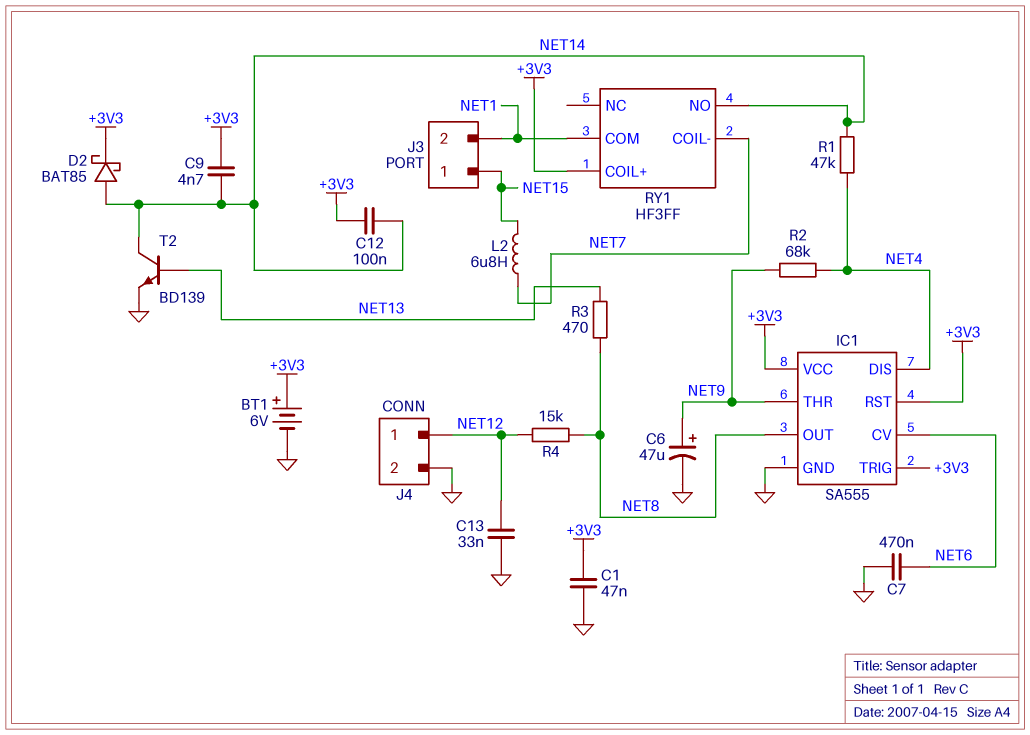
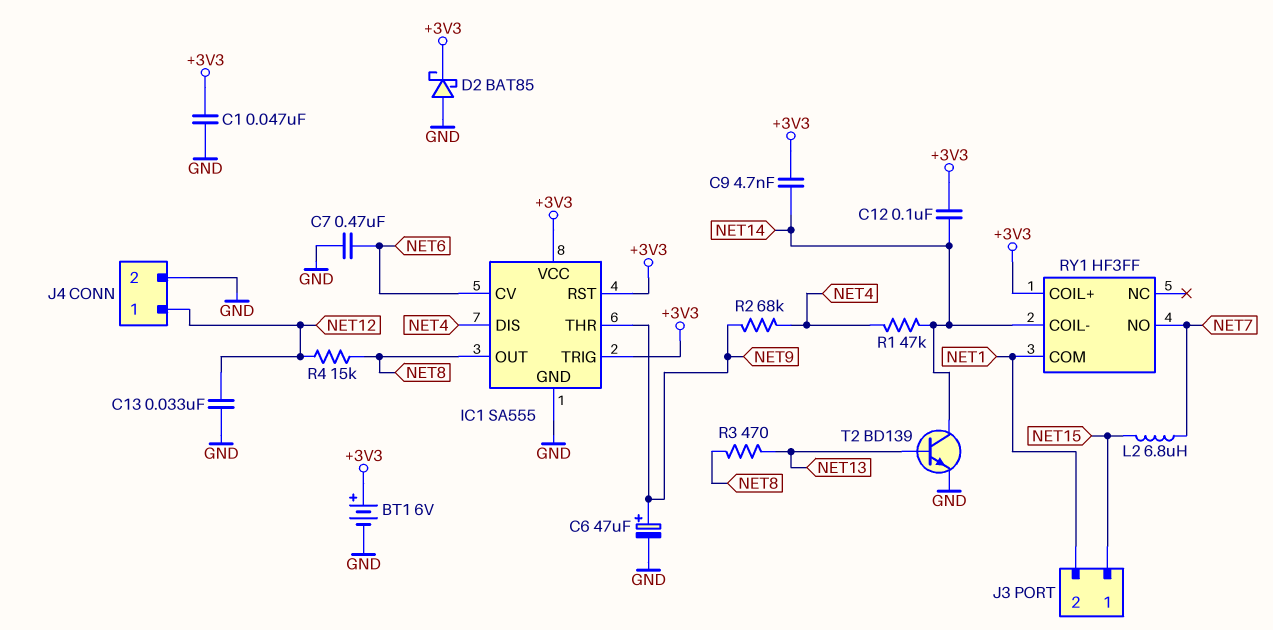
D2: schottky BAT85 (A NET14, K +3V3) -> schottky BAT85 (A GND, K +3V3)
RY1 pin COIL-: NET7 -> NET14
RY1 pin NO: NET14 -> NET7

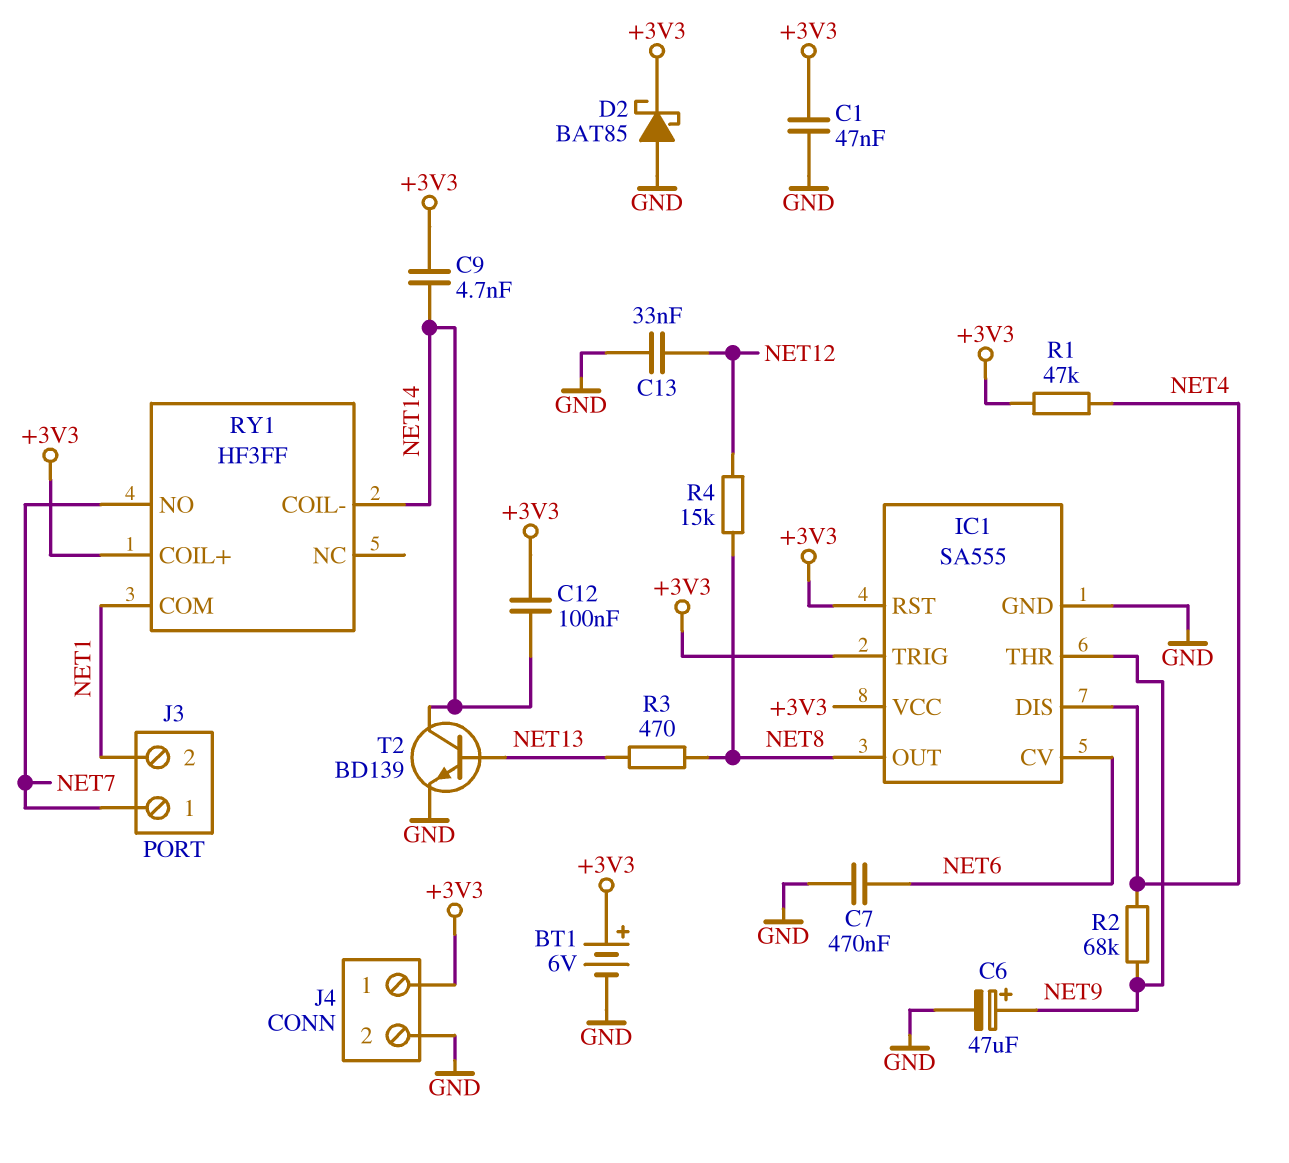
J3 pin 1: NET15 -> NET7
J4 pin 1: NET12 -> +3V3
L2: 6.8uH (NET7, NET15) -> none
R1: 47k (NET4, NET14) -> 47k (+3V3, NET4)

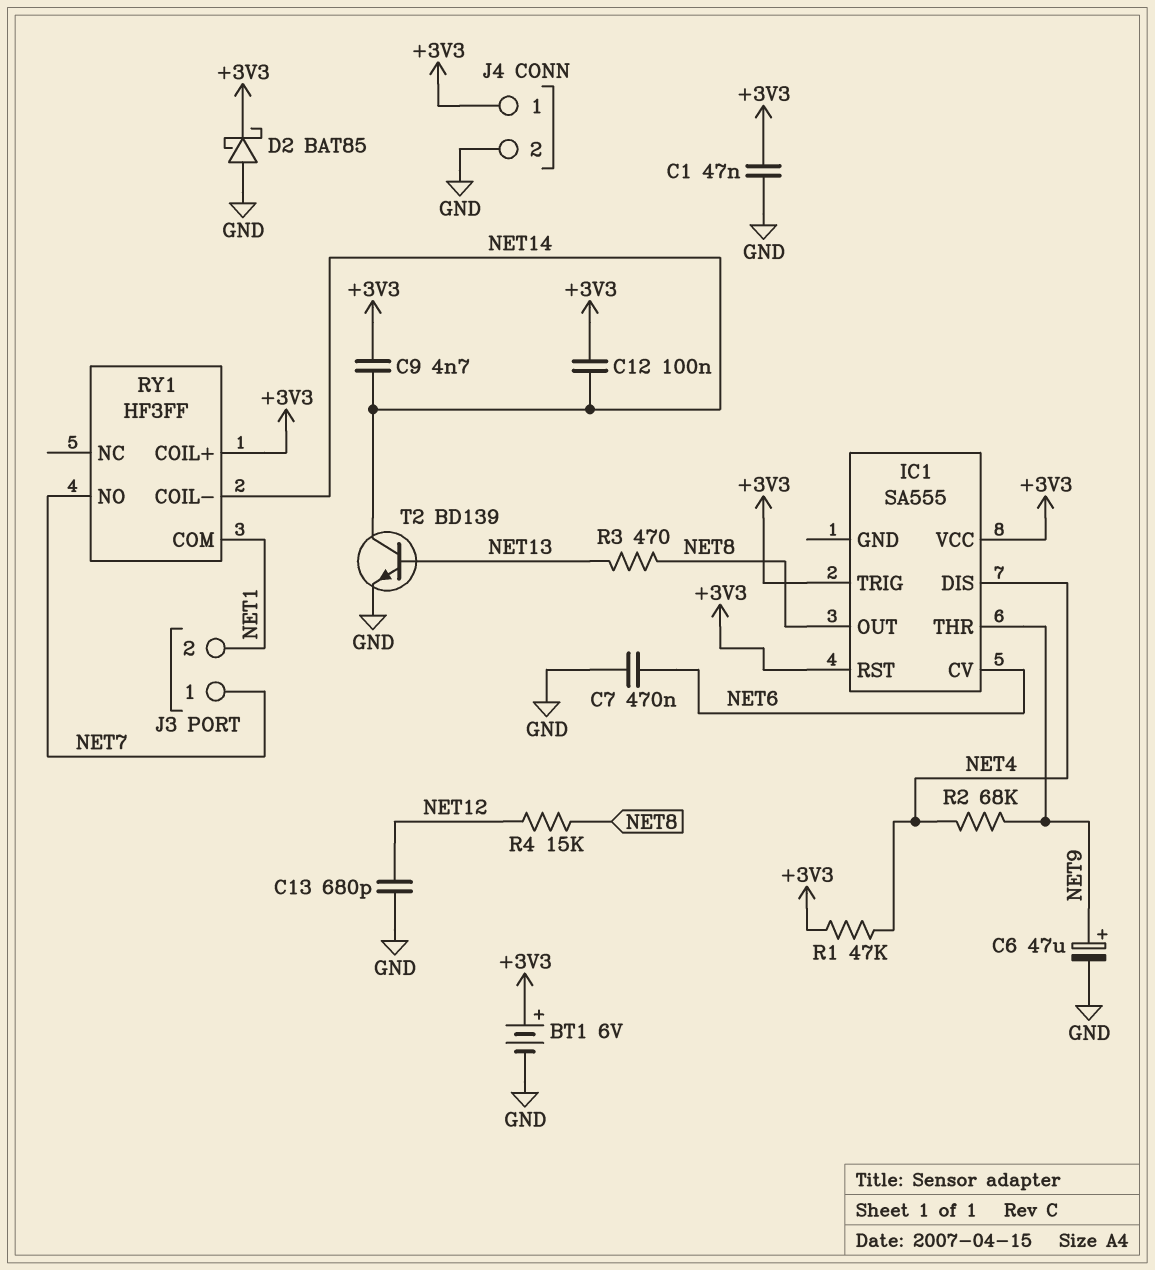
C13: 33nF (GND, NET12) -> 680pF (GND, NET12)
IC1 pin GND: GND -> none

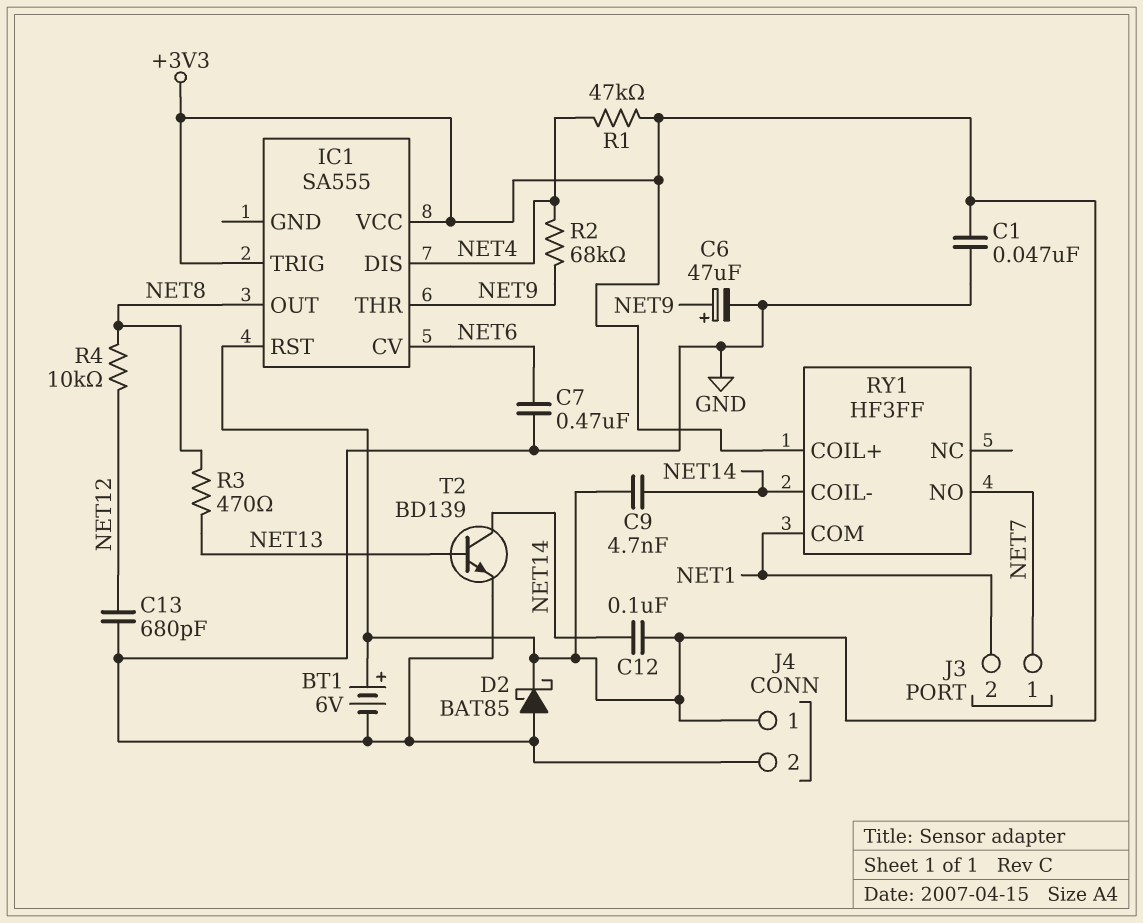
R4: 15k (NET8, NET12) -> 10k (NET8, NET12)

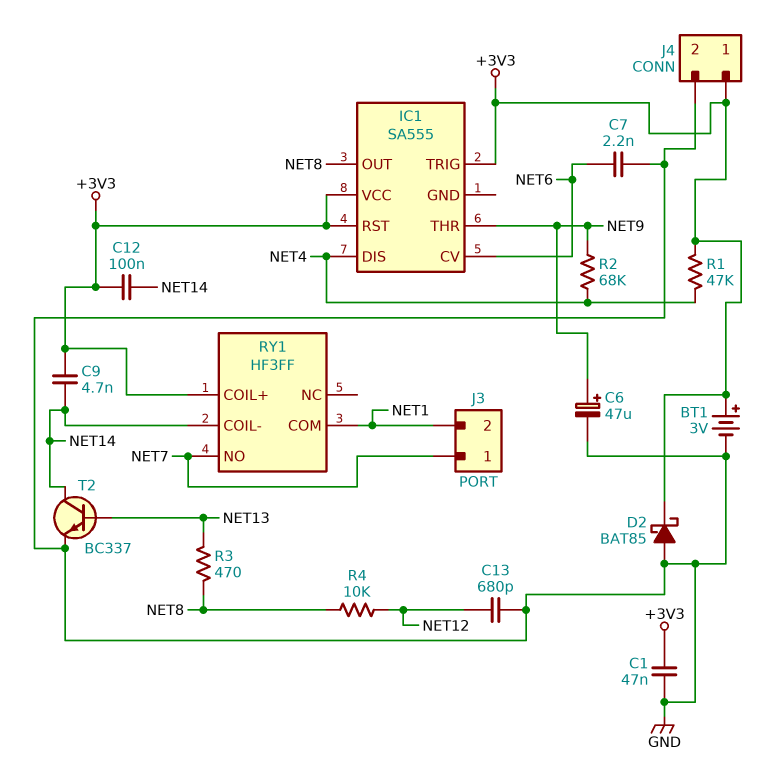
BT1: 6V (plus +3V3, minus GND) -> 3V (plus +3V3, minus GND)
C7: 470nF (GND, NET6) -> 2.2nF (GND, NET6)
T2: NPN BD139 (B NET13, C NET14, E GND) -> NPN BC337 (B NET13, C NET14, E GND)

